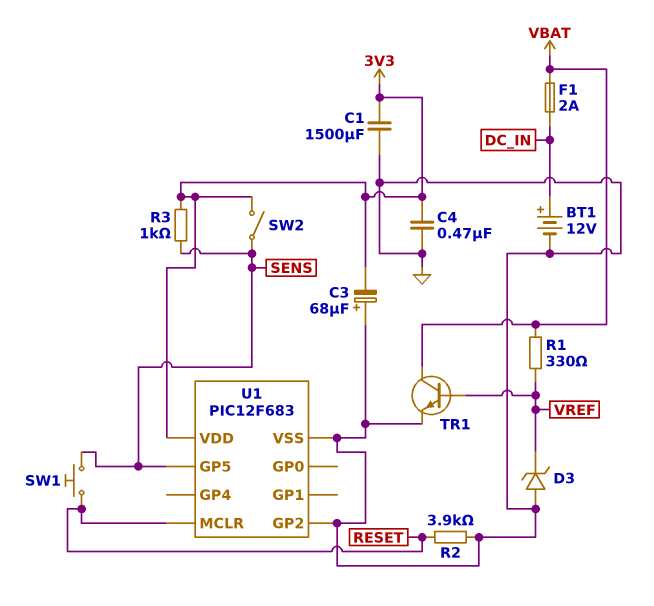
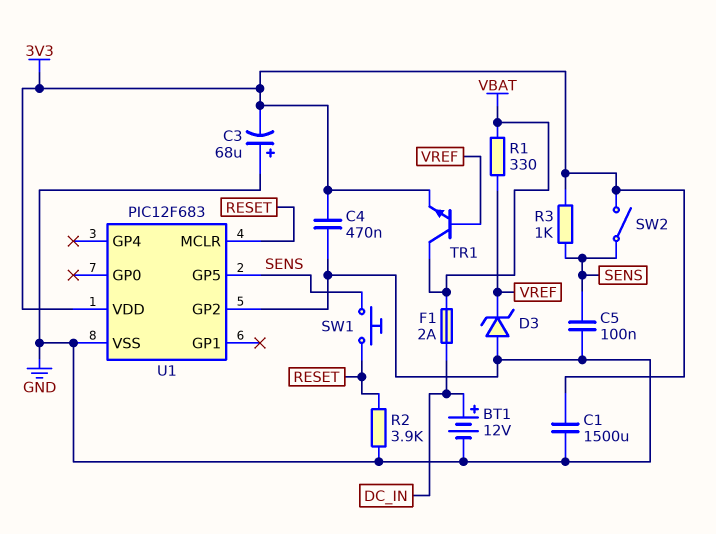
C5: none -> 100nF (GND, SENS)
TR1: NPN (B VREF, C VBAT, E GND) -> NPN (B VREF, C VBAT, E 3V3)

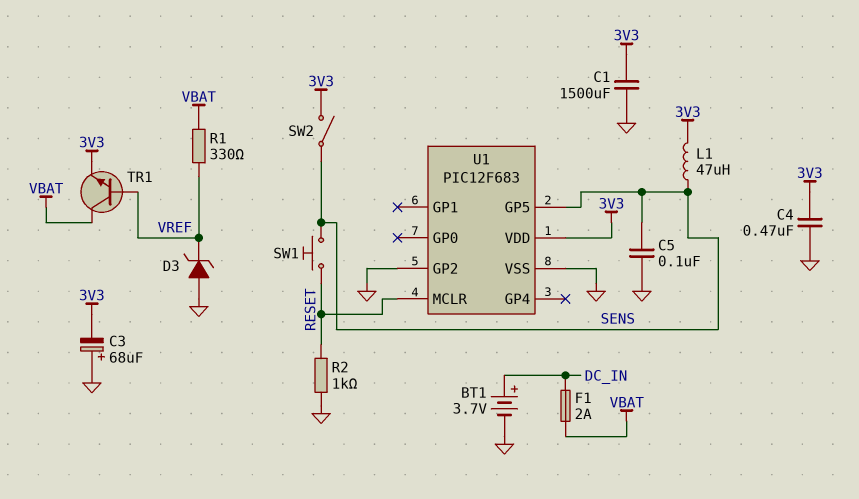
BT1: 12V (plus DC_IN, minus GND) -> 3.7V (plus DC_IN, minus GND)
L1: none -> 47uH (3V3, SENS)
R2: 3.9k (GND, RESET) -> 1k (GND, RESET)
R3: 1k (3V3, SENS) -> none

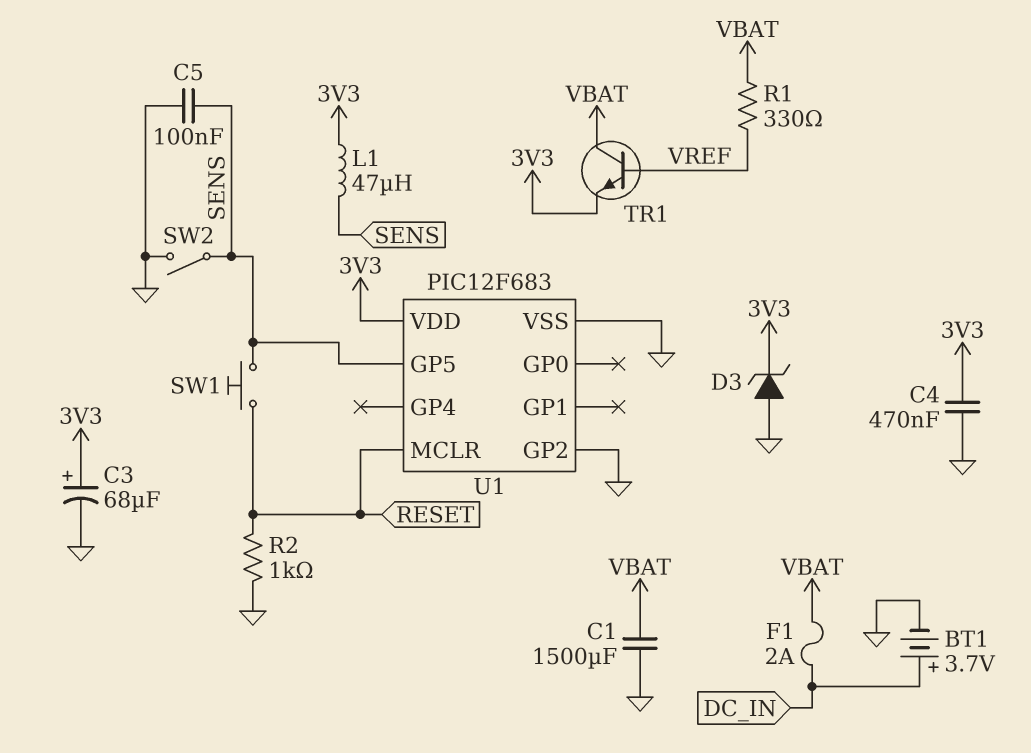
C1: 1500uF (3V3, GND) -> 1500uF (GND, VBAT)
C3: 68uF (plus GND, minus 3V3) -> 68uF (plus 3V3, minus GND)
D3: zener (A GND, K VREF) -> zener (A GND, K 3V3)
SW2: switch (3V3, SENS) -> switch (GND, SENS)

